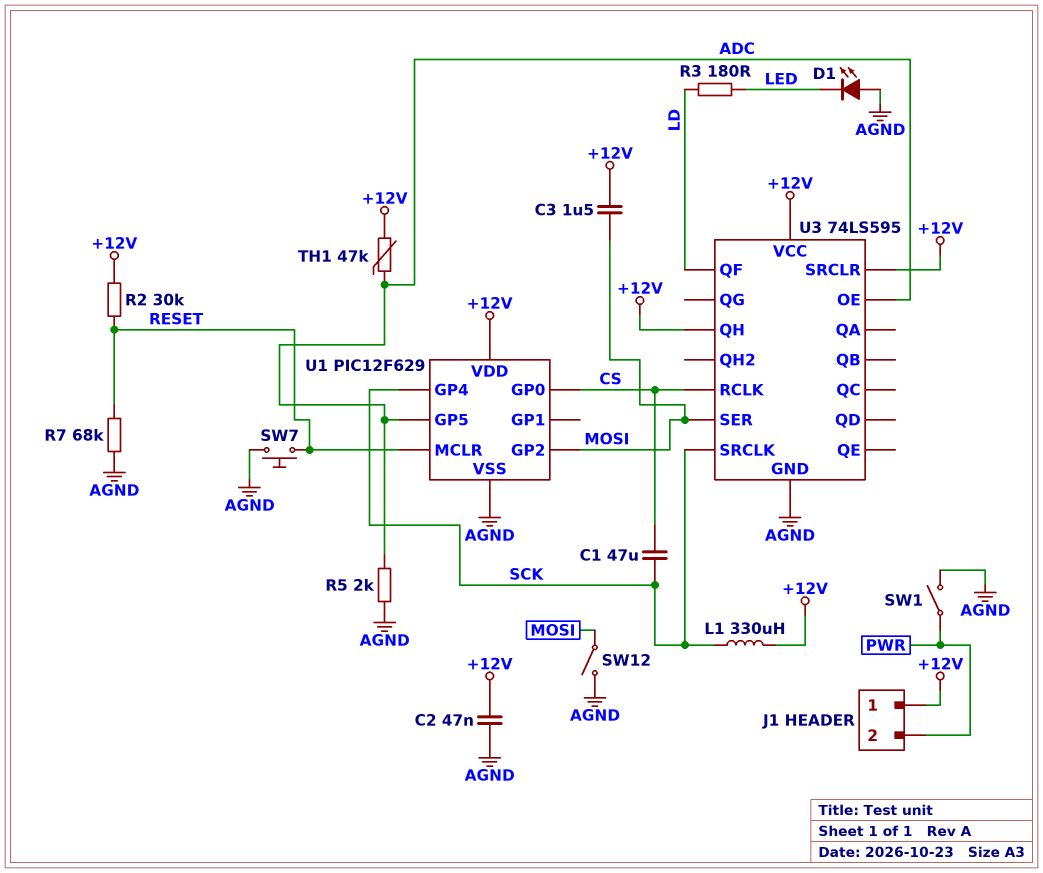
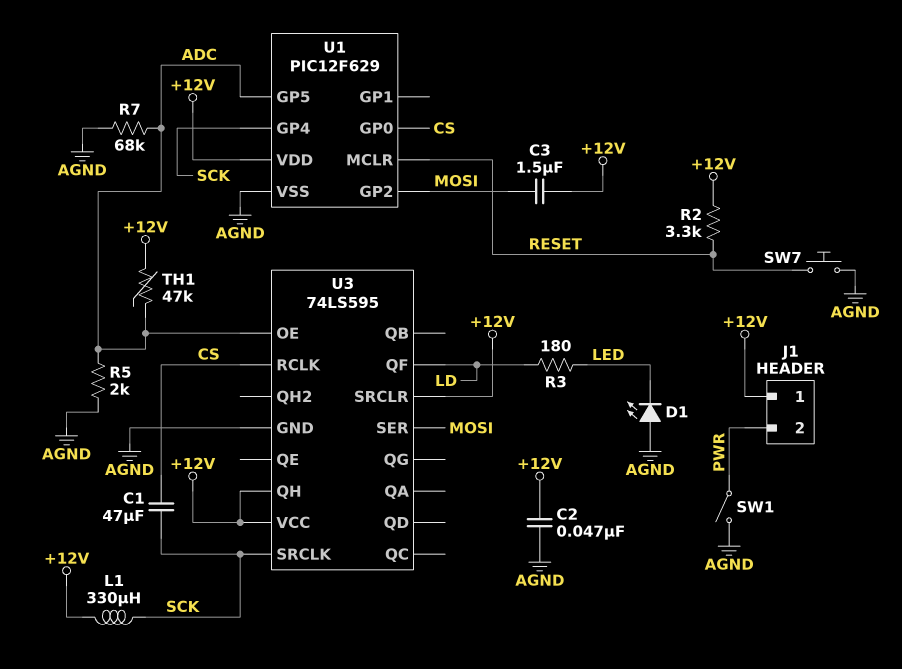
R2: 30k (+12V, RESET) -> 3.3k (+12V, RESET)
R7: 68k (AGND, RESET) -> 68k (ADC, AGND)
SW12: switch (AGND, MOSI) -> none

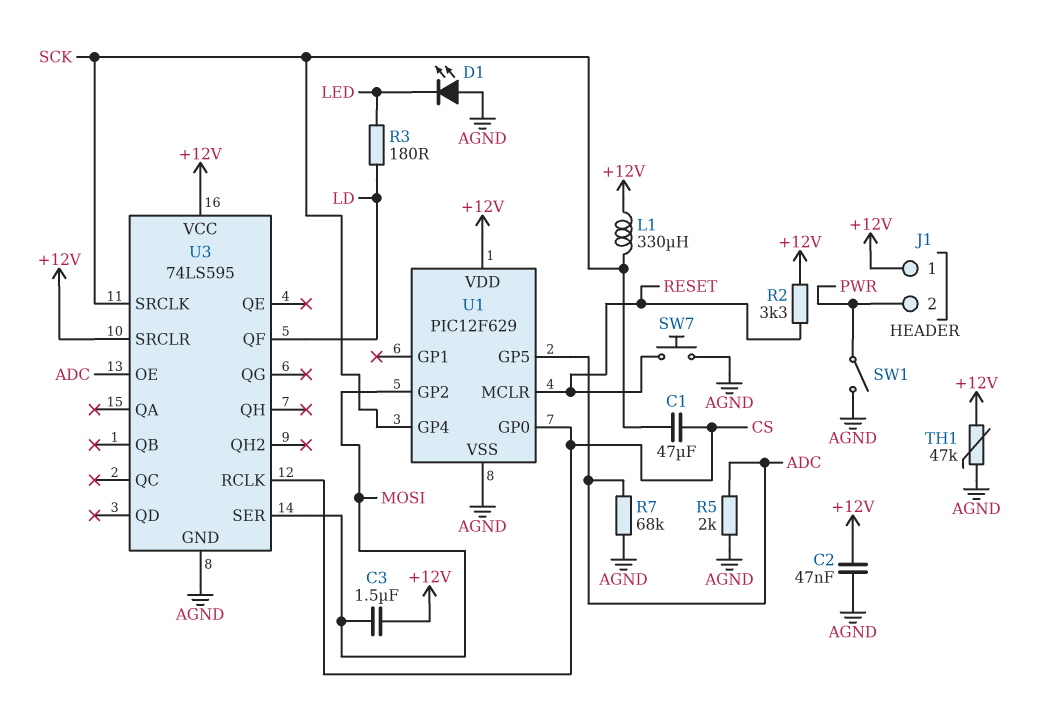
TH1: 47k (+12V, ADC) -> 47k (+12V, AGND)
U3 pin QH: +12V -> none

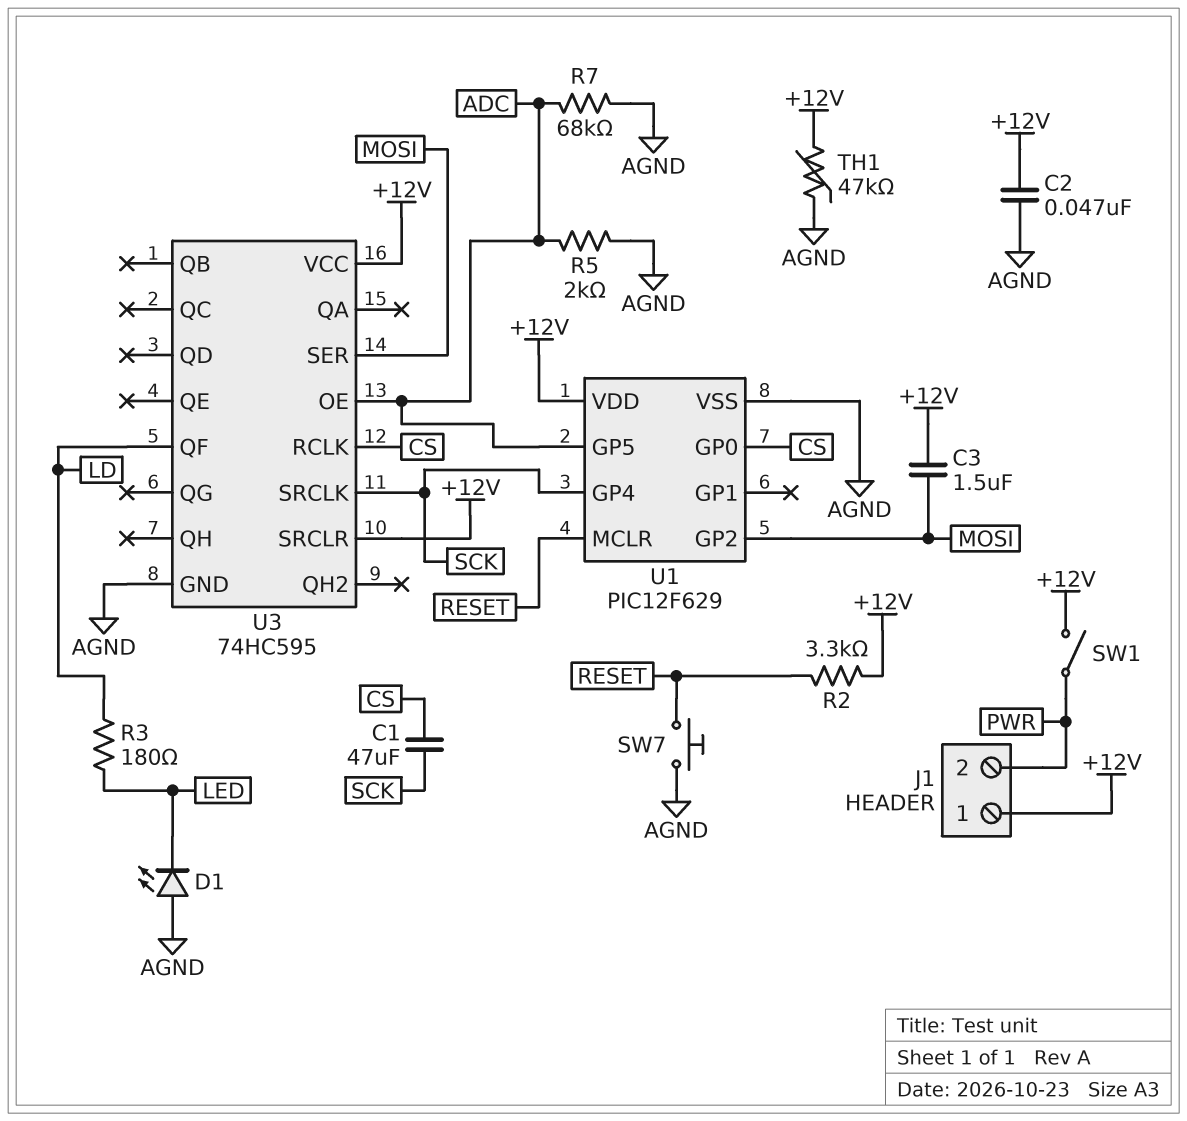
L1: 330uH (+12V, SCK) -> none
SW1: switch (AGND, PWR) -> switch (+12V, PWR)
U3: 74LS595 -> 74HC595

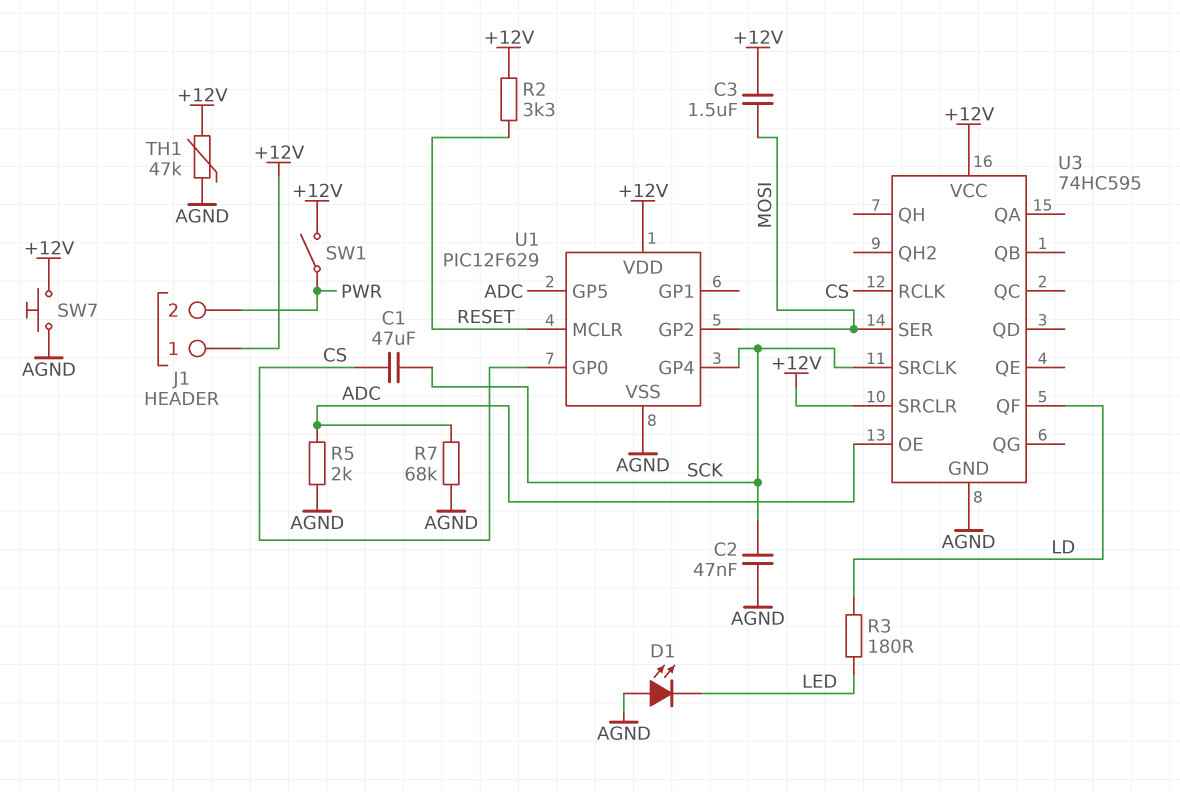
C2: 47nF (+12V, AGND) -> 47nF (AGND, SCK)
SW7: button (AGND, RESET) -> button (+12V, AGND)

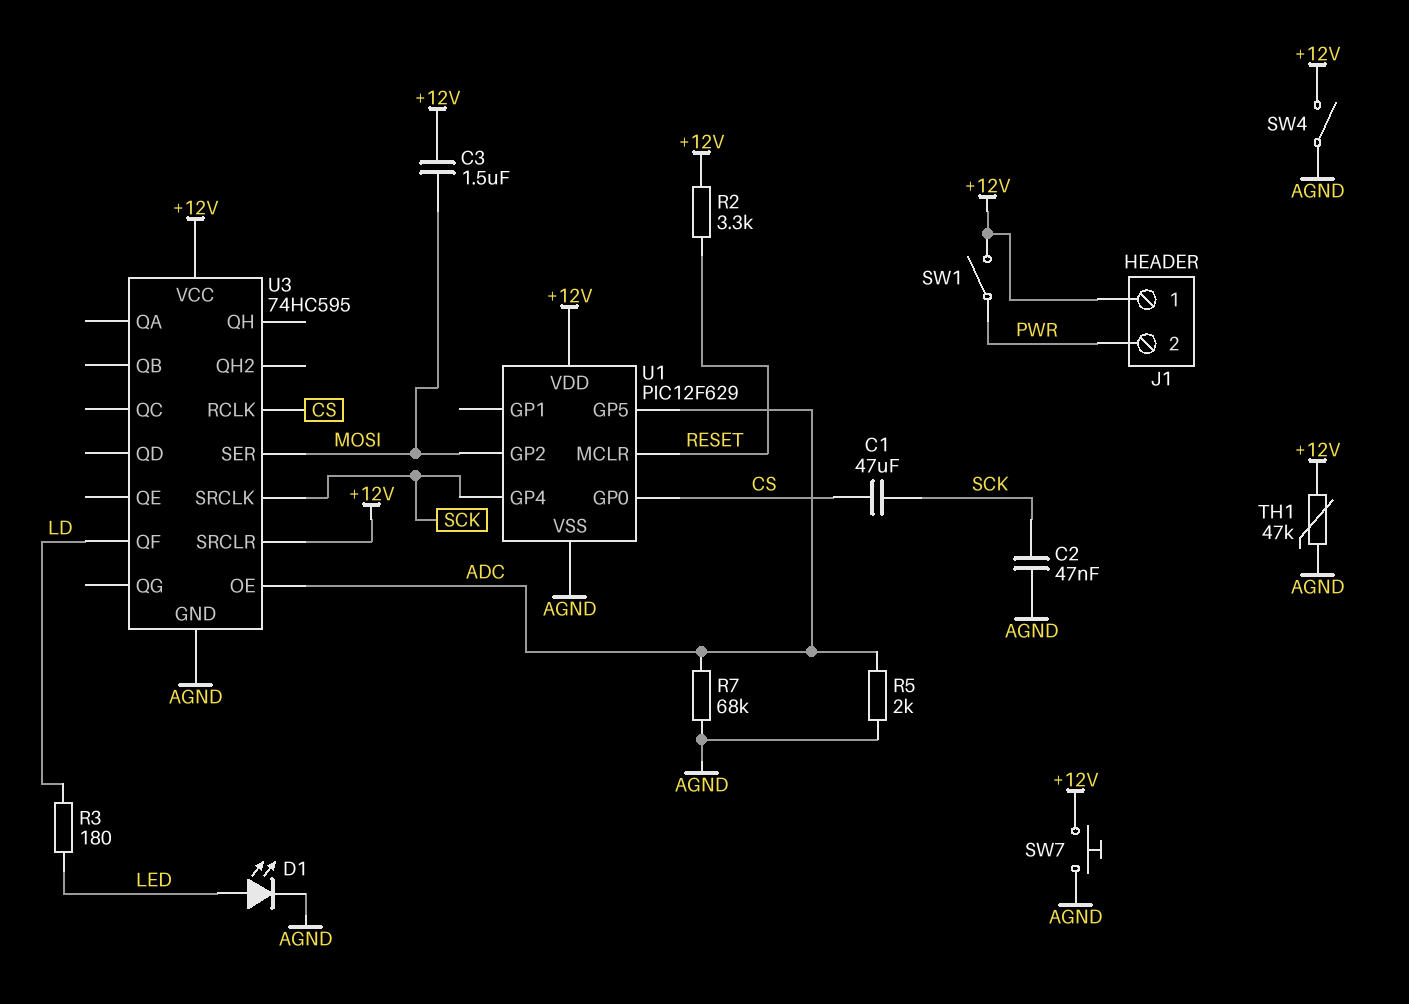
D1: LED (A AGND, K LED) -> LED (A LED, K AGND)
SW4: none -> switch (+12V, AGND)

